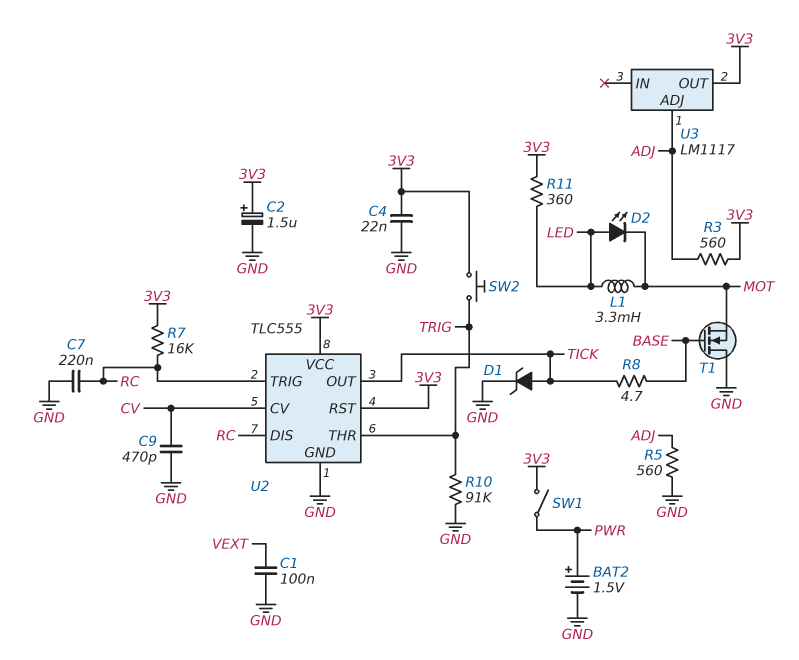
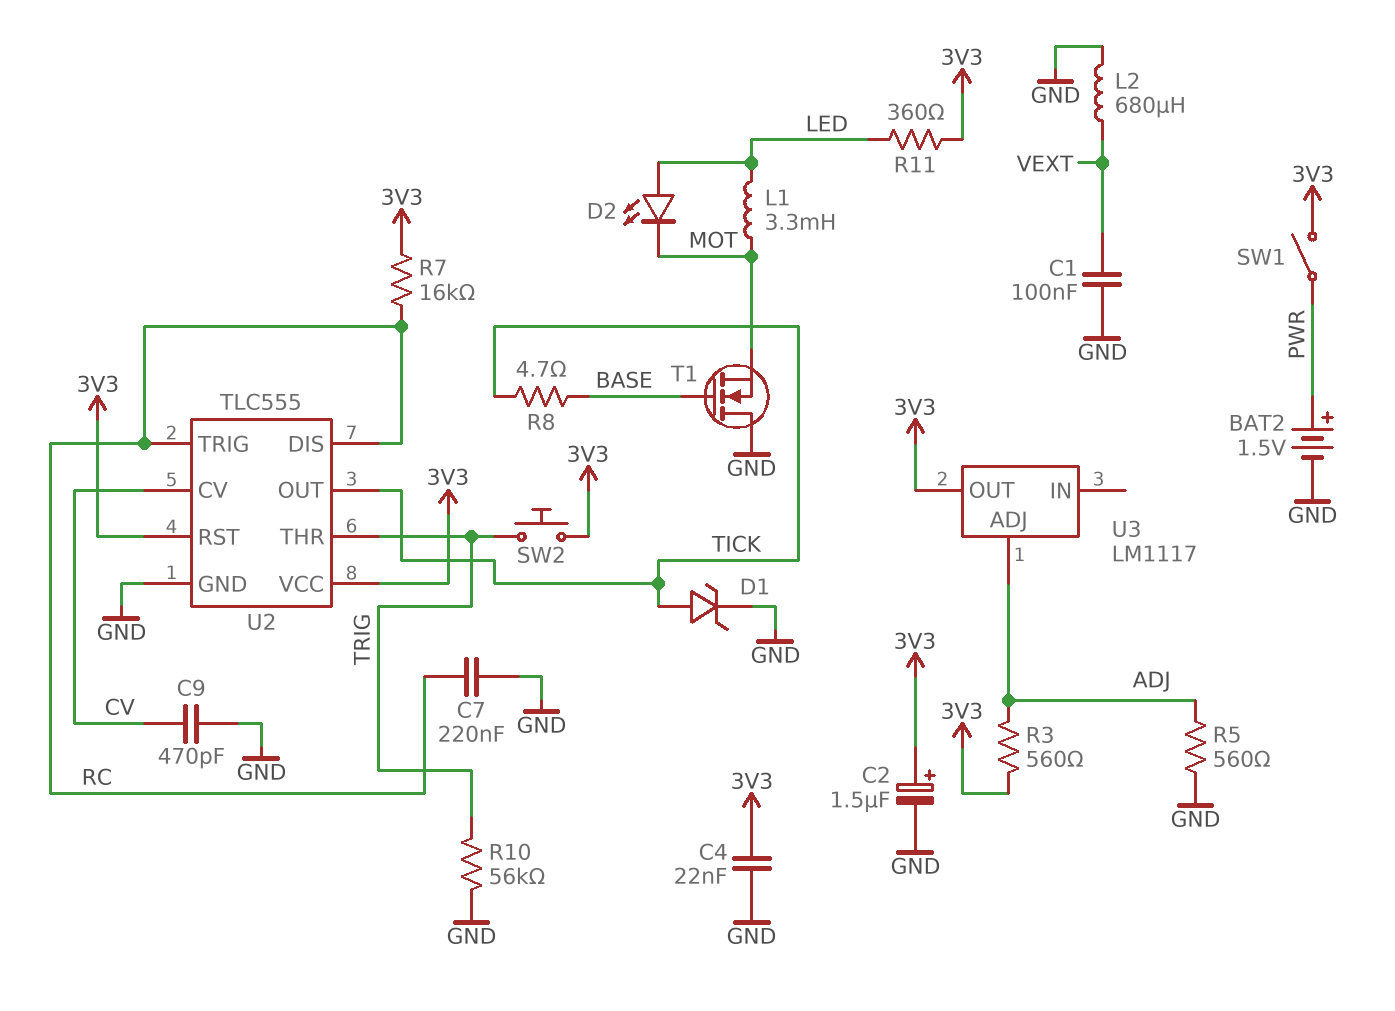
L2: none -> 680uH (GND, VEXT)
R10: 91k (GND, TRIG) -> 56k (GND, TRIG)

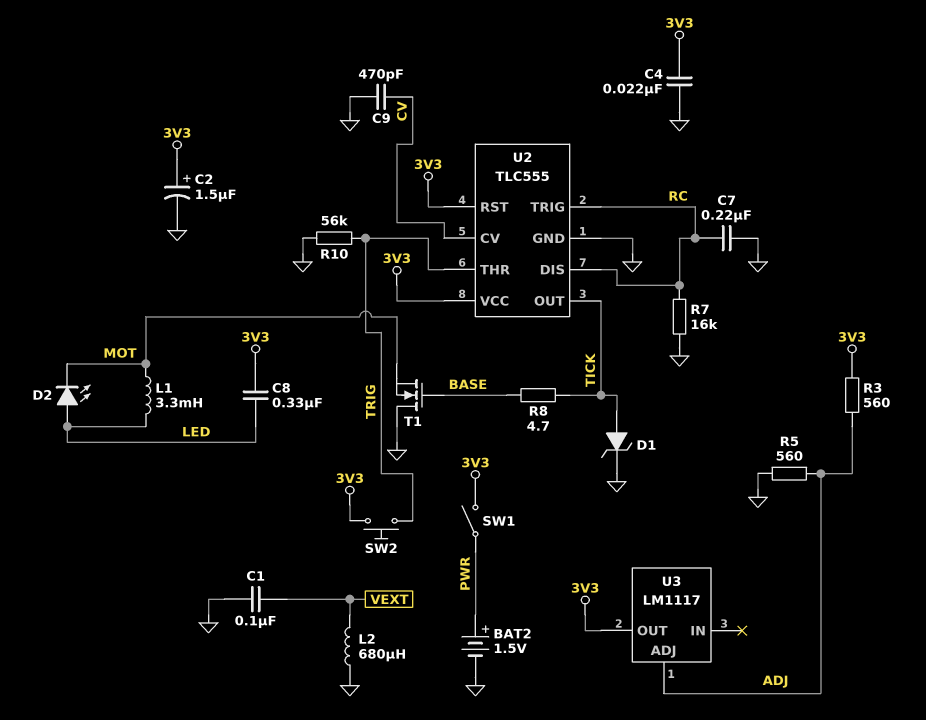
C8: none -> 330nF (3V3, LED)
R7: 16k (3V3, RC) -> 16k (GND, RC)
R11: 360 (3V3, LED) -> none

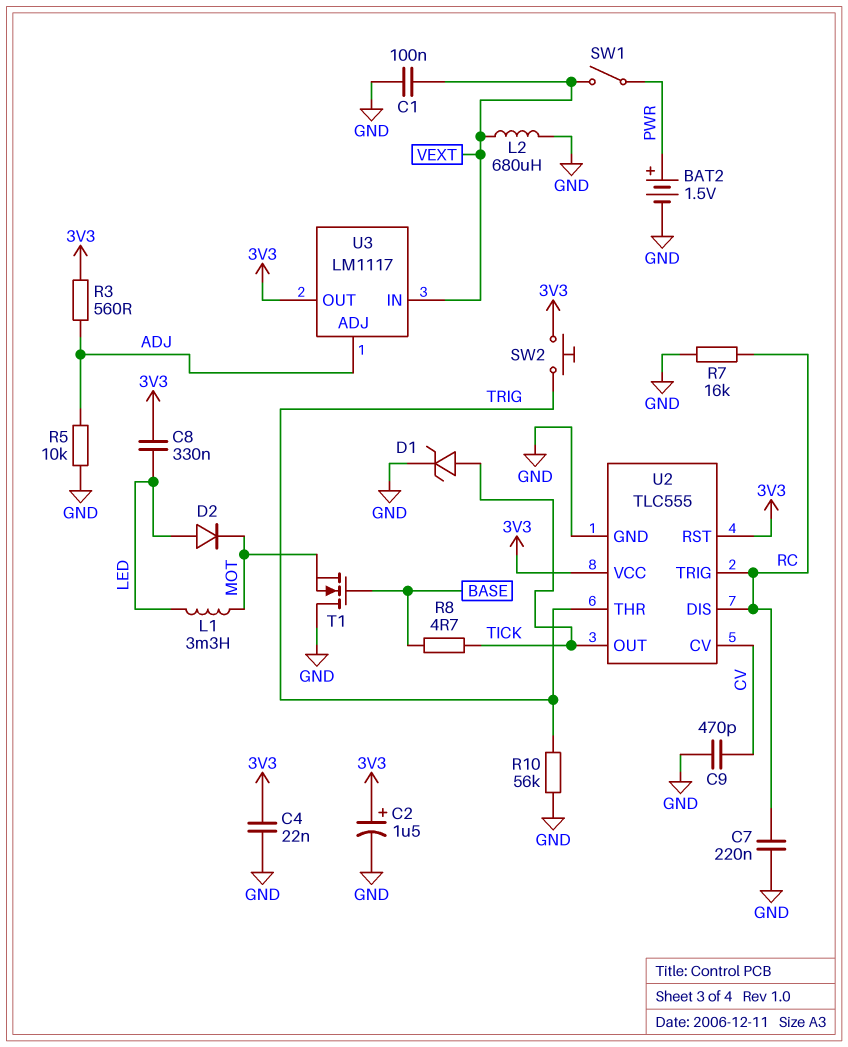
D2: LED (A LED, K MOT) -> diode (A LED, K MOT)
R5: 560 (ADJ, GND) -> 10k (ADJ, GND)
SW1: switch (3V3, PWR) -> switch (PWR, VEXT)
U3 pin IN: none -> VEXT

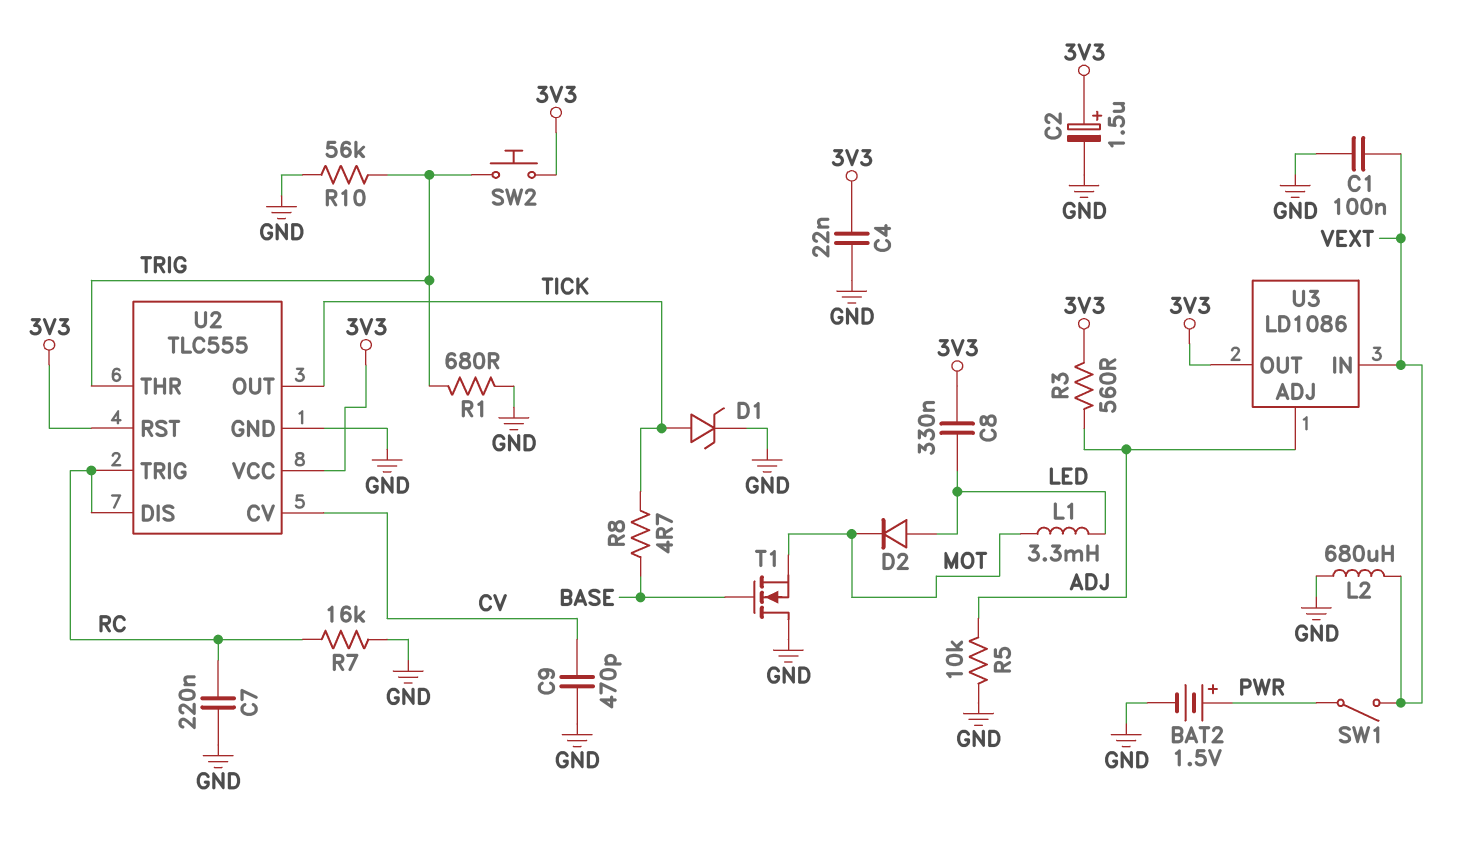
R1: none -> 680 (GND, TRIG)
U3: LM1117 -> LD1086

